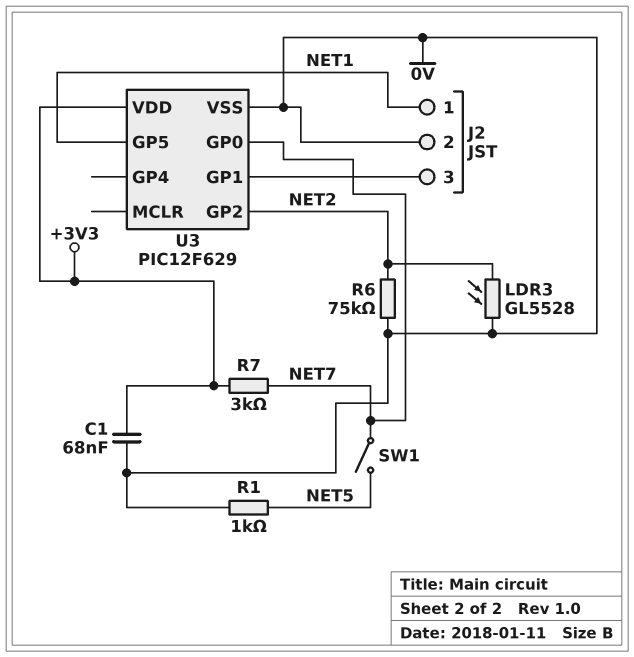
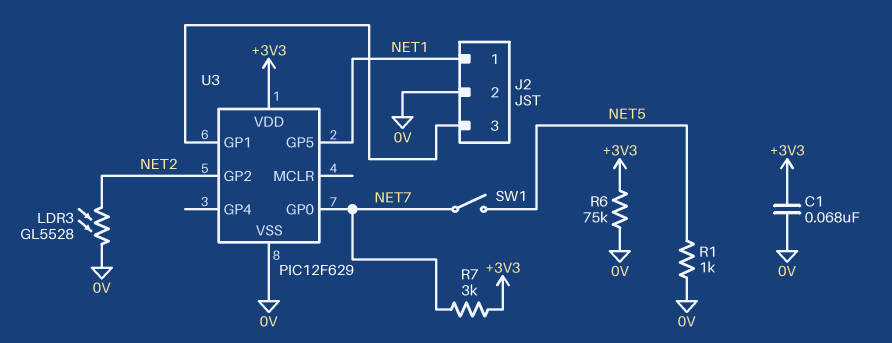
R6: 75k (0V, NET2) -> 75k (+3V3, 0V)

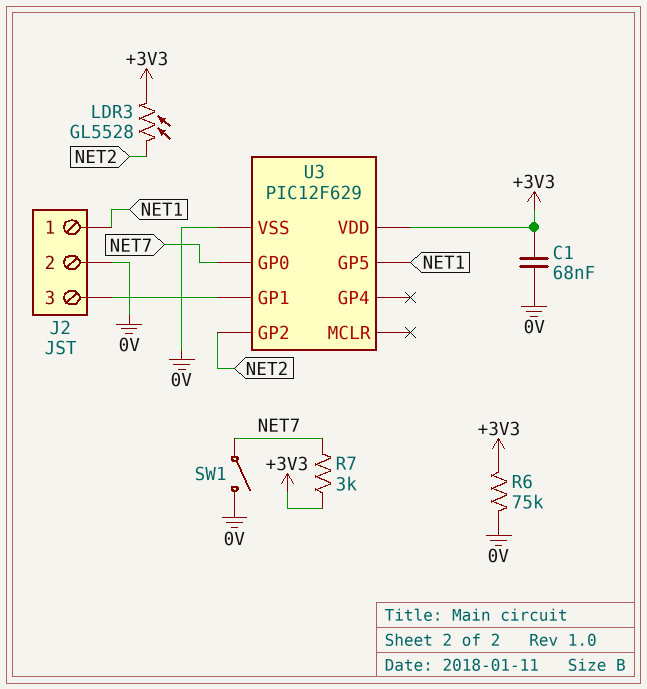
LDR3: GL5528 (0V, NET2) -> GL5528 (+3V3, NET2)
R1: 1k (0V, NET5) -> none
SW1: switch (NET5, NET7) -> switch (0V, NET7)

